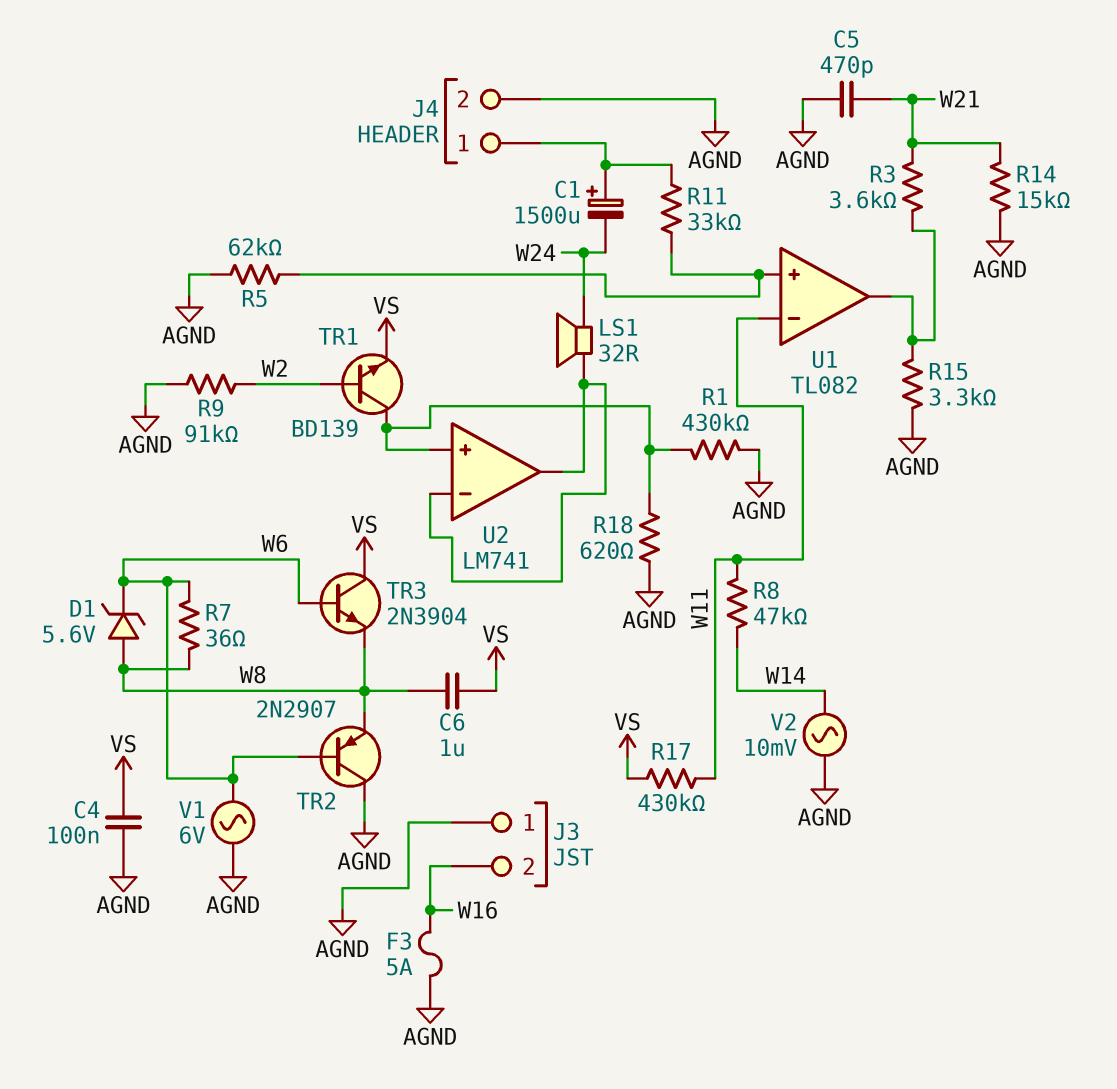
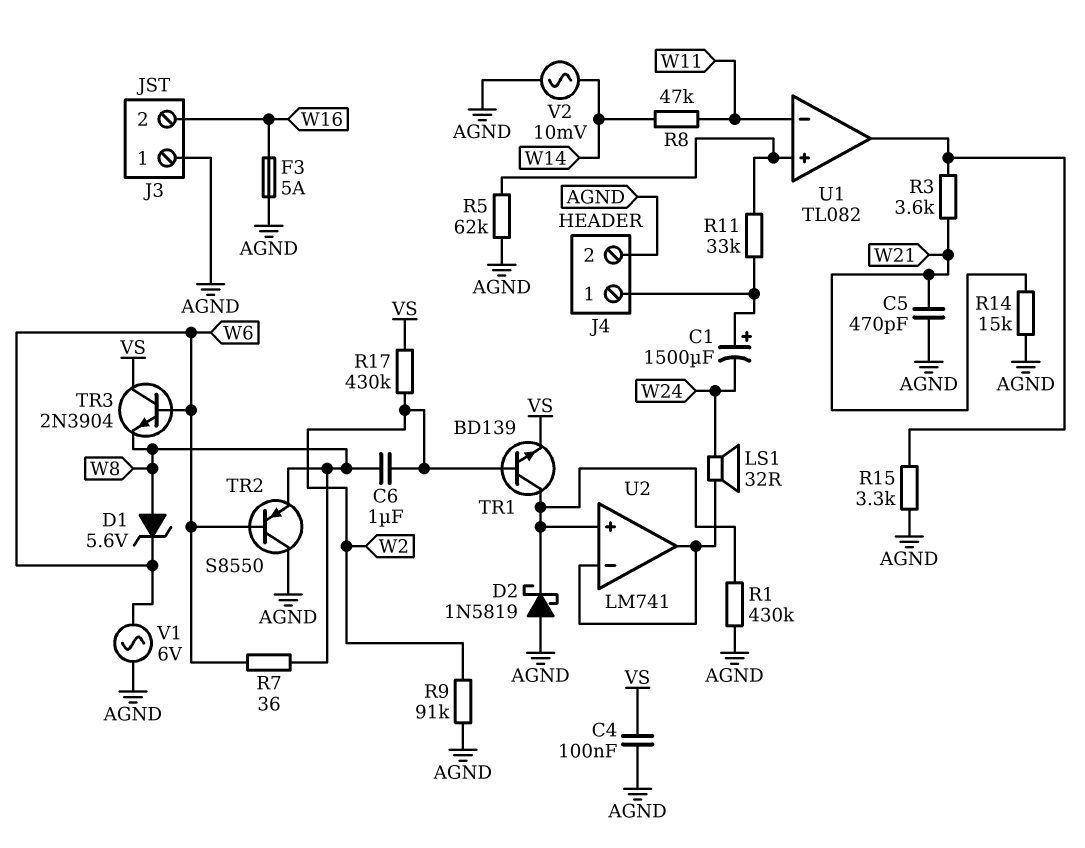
C6: 1uF (VS, W8) -> 1uF (W2, W8)
D2: none -> schottky 1N5819 (A AGND, K U2/in+)
R17: 430k (VS, W11) -> 430k (VS, W2)
R18: 620 (AGND, U2/in+) -> none
TR2: PNP 2N2907 (B W6, C AGND, E W8) -> PNP S8550 (B W6, C AGND, E W8)

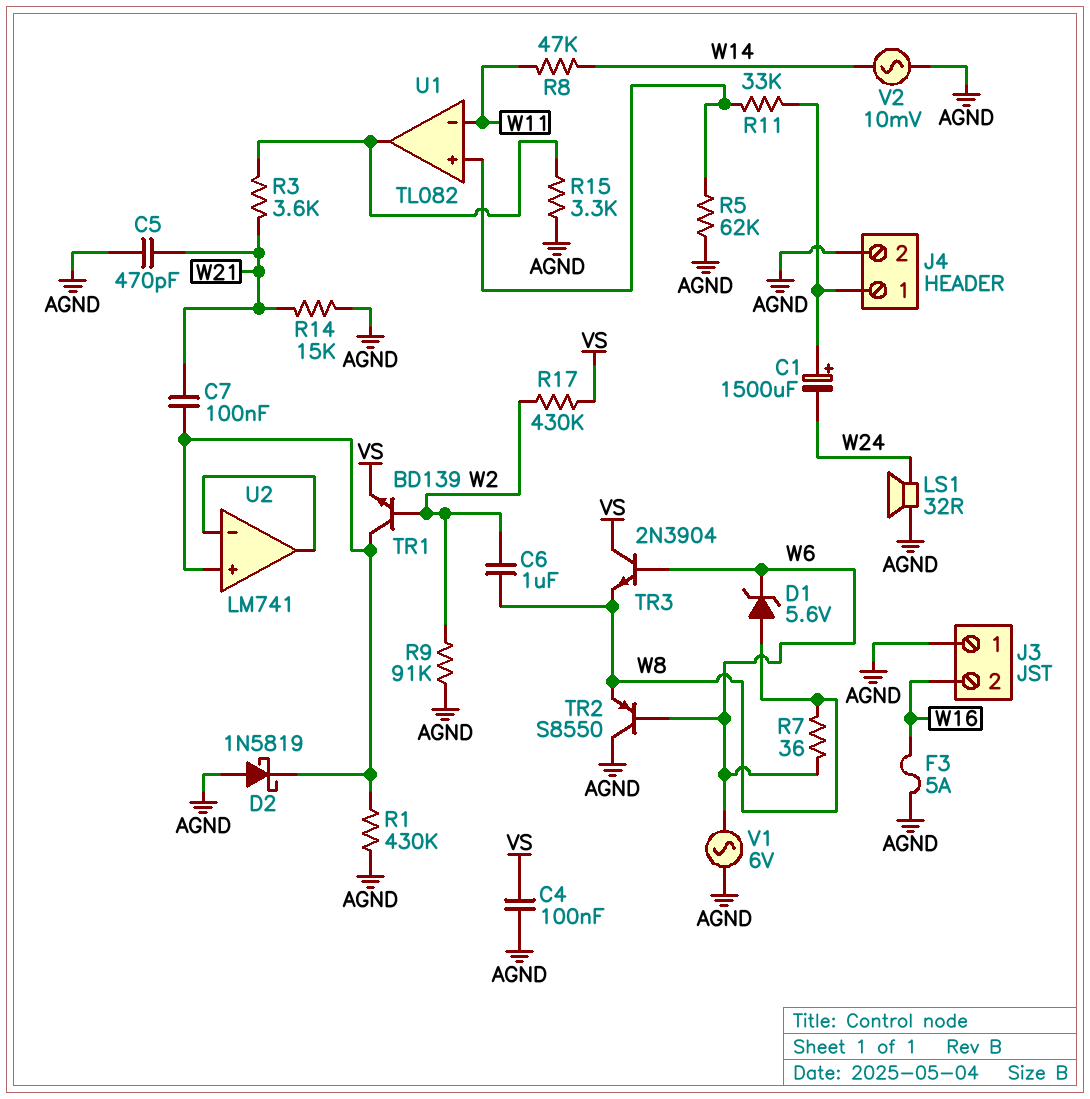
C7: none -> 100nF (U2/in+, W21)
LS1: speaker 32R (U2/in-, W24) -> speaker 32R (AGND, W24)

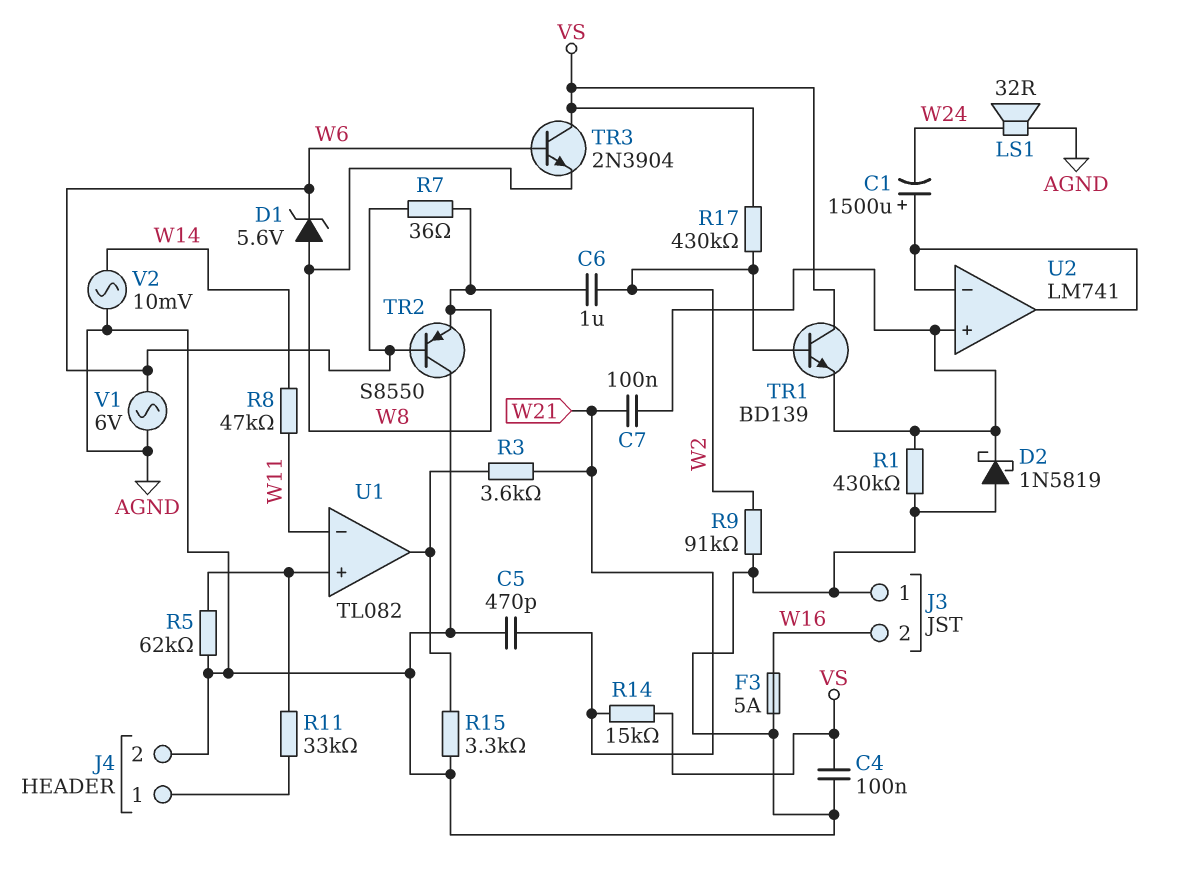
C1: 1500uF (plus J4/1, minus W24) -> 1500uF (plus U2/in-, minus W24)
R14: 15k (AGND, W21) -> 15k (VS, W21)
TR1: NPN BD139 (B W2, C U2/in+, E VS) -> NPN BD139 (B W2, C VS, E U2/in+)

